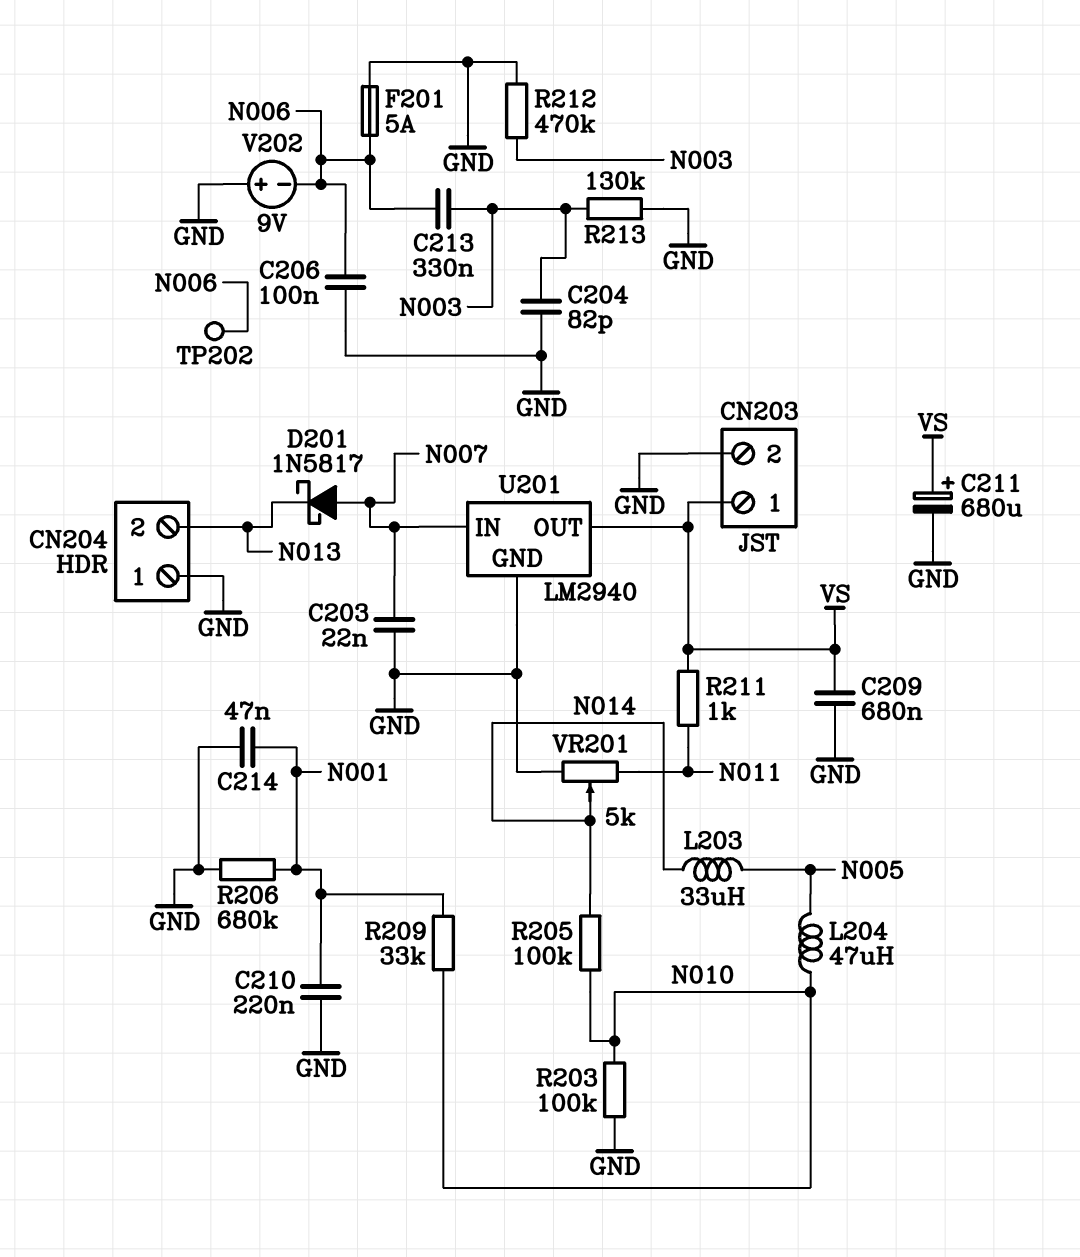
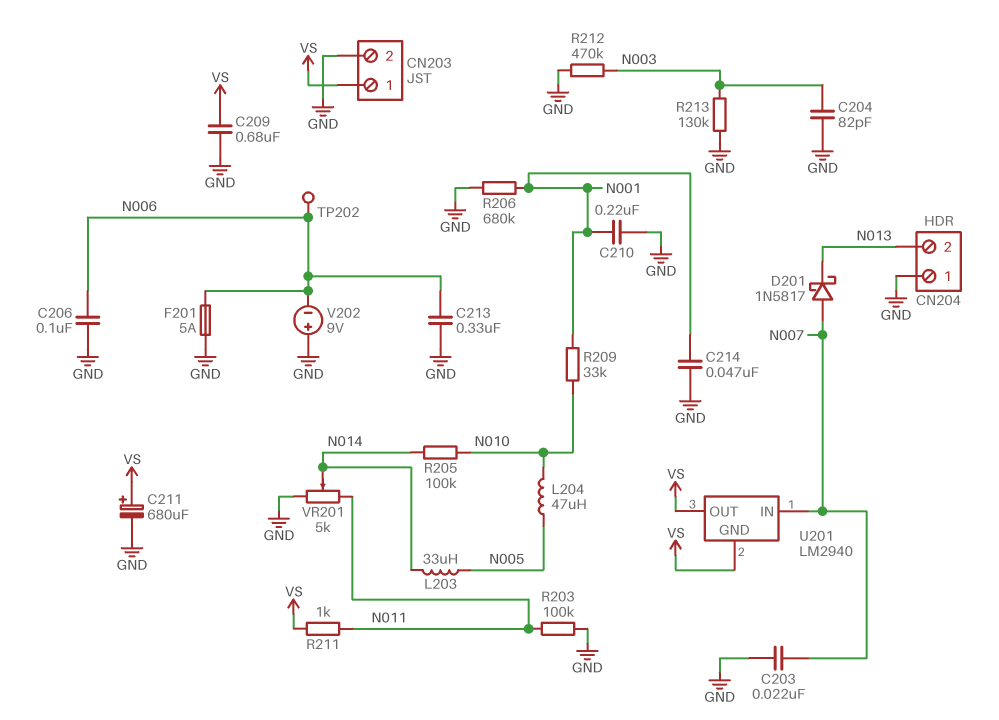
C213: 330nF (N003, N006) -> 330nF (GND, N006)
R203: 100k (GND, N010) -> 100k (GND, N011)
U201 pin GND: GND -> VS

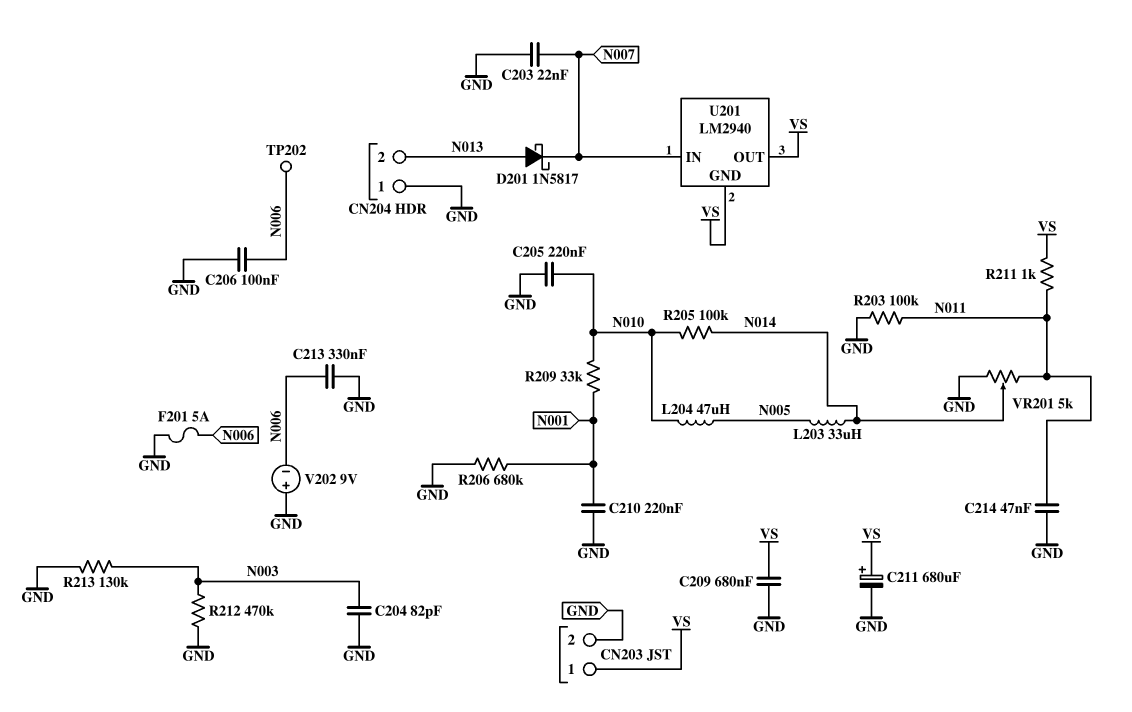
C205: none -> 220nF (GND, N010)
C214: 47nF (GND, N001) -> 47nF (GND, N011)
D201: schottky 1N5817 (A N007, K N013) -> schottky 1N5817 (A N013, K N007)

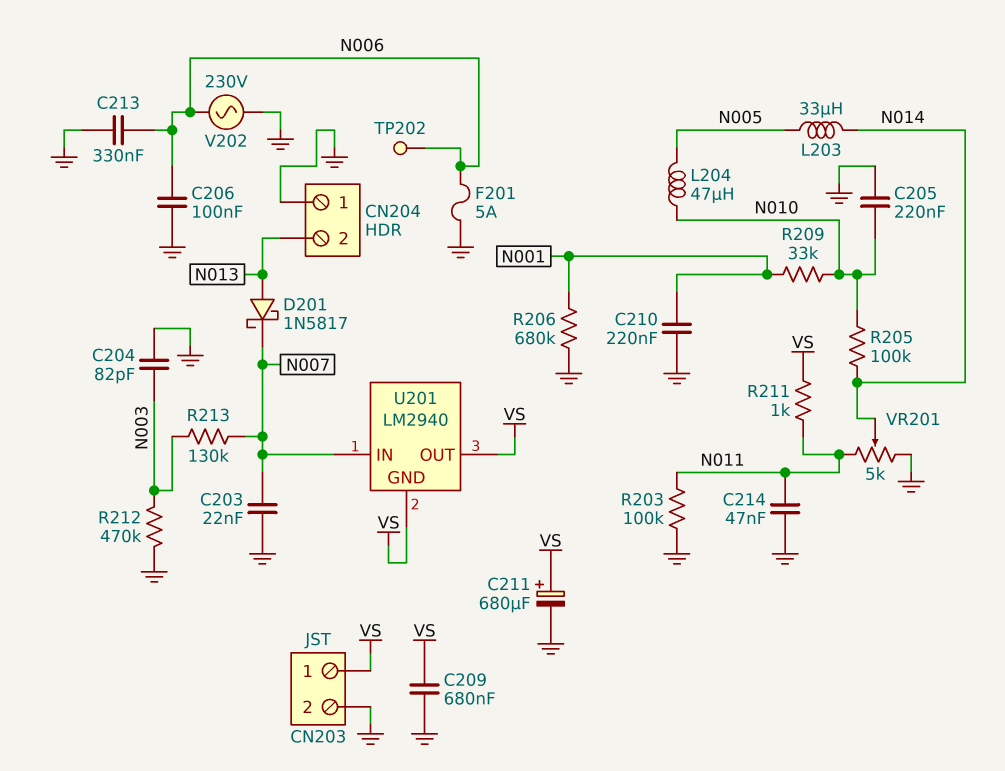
R213: 130k (GND, N003) -> 130k (N003, N007)
V202: 9V (plus GND, minus N006) -> AC 230V (GND, N006)

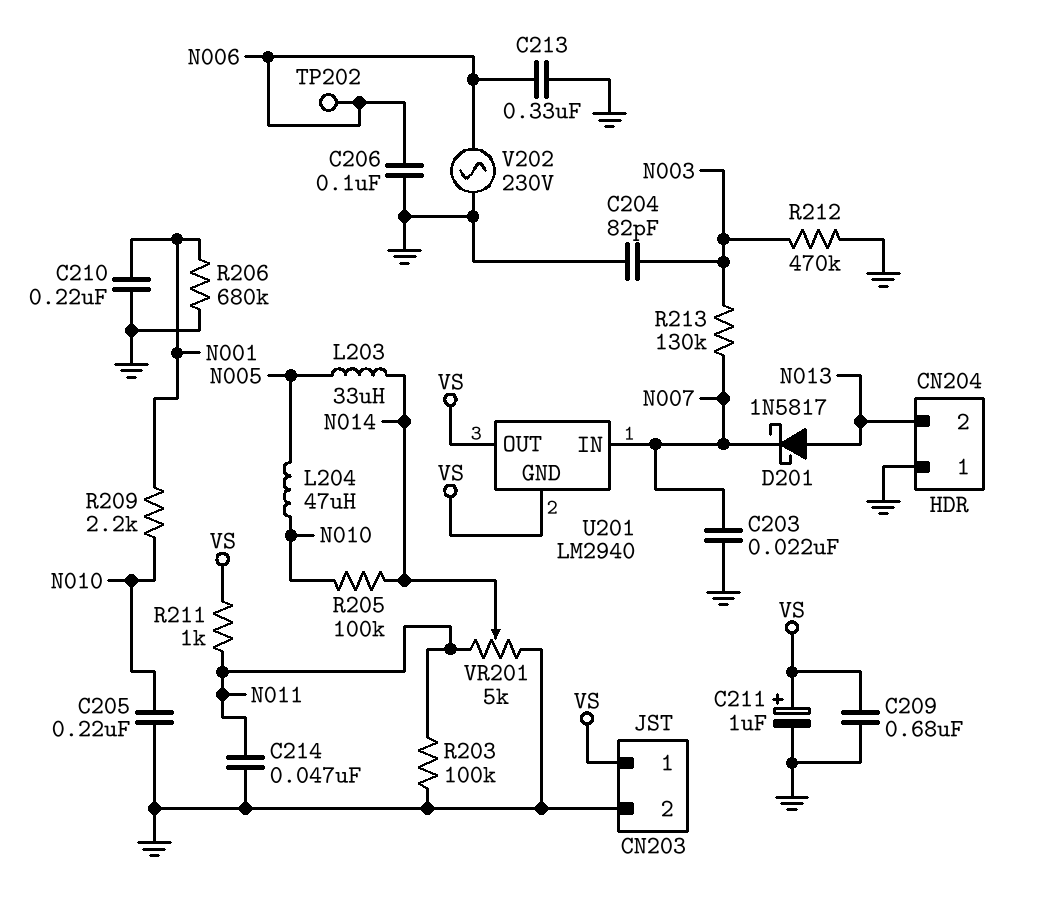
C211: 680uF (plus VS, minus GND) -> 1uF (plus VS, minus GND)
F201: 5A (GND, N006) -> none
R209: 33k (N001, N010) -> 2.2k (N001, N010)

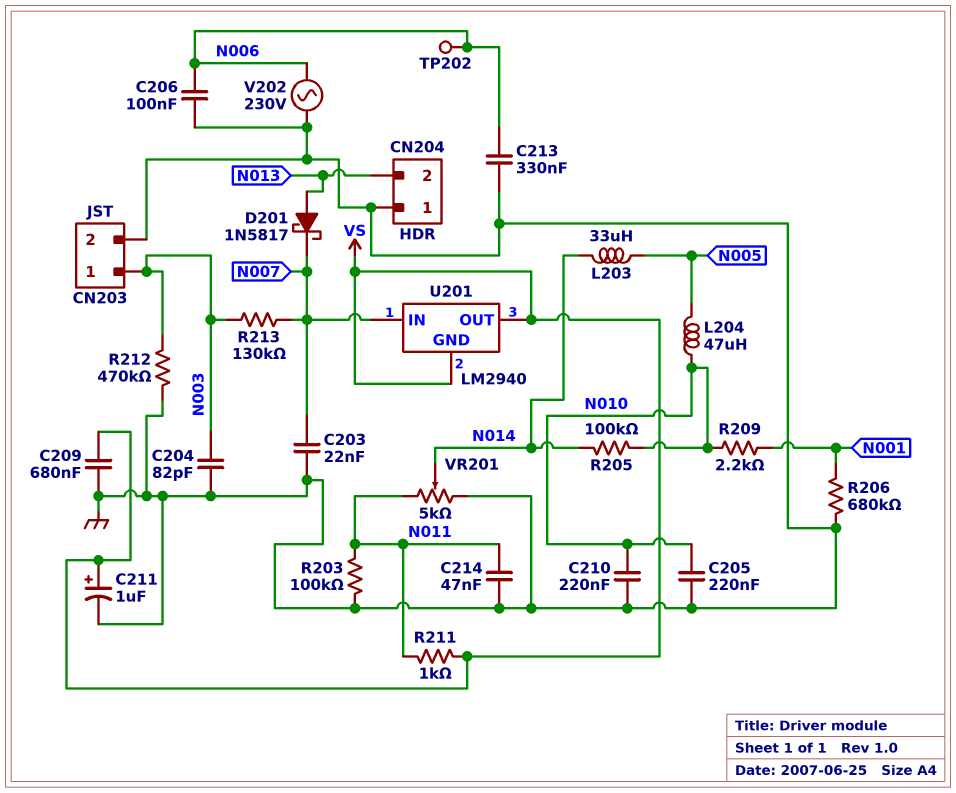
C210: 220nF (GND, N001) -> 220nF (GND, N010)
CN203 pin 1: VS -> N003

